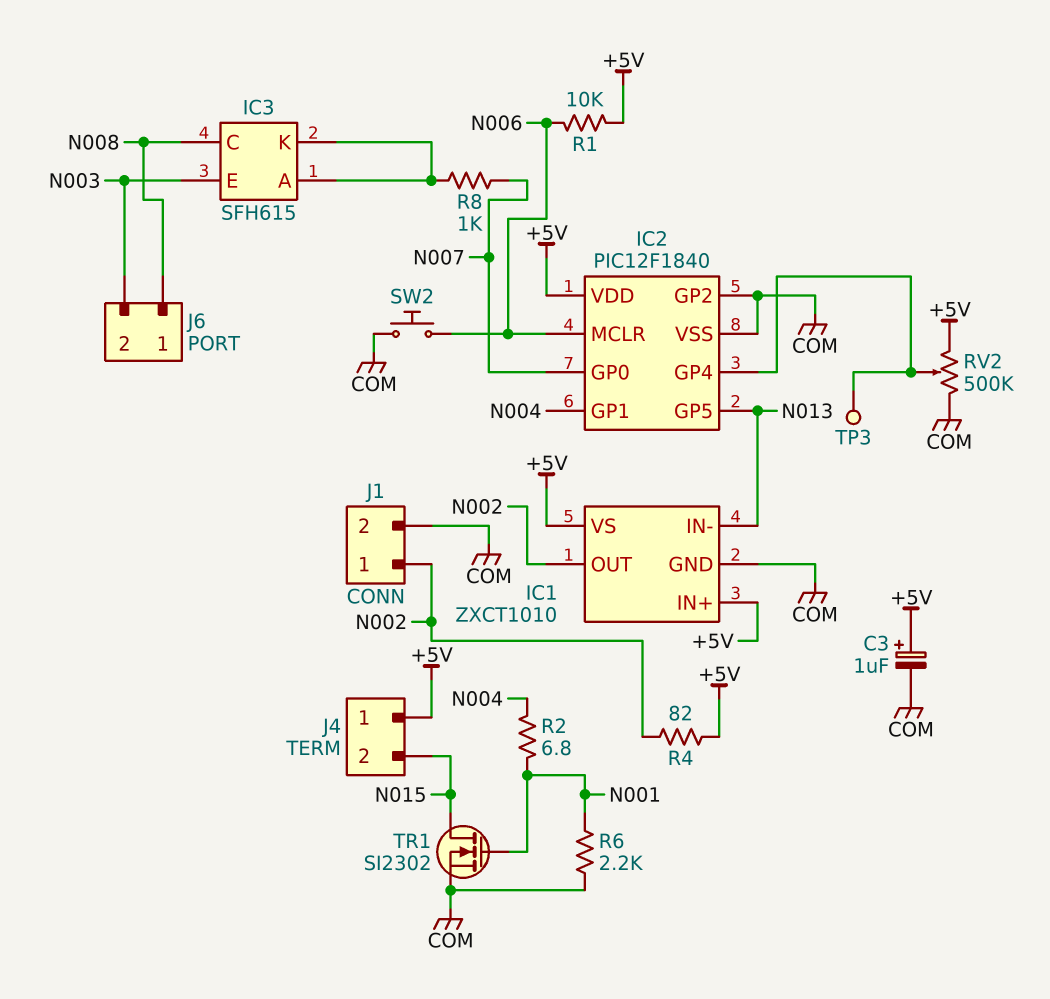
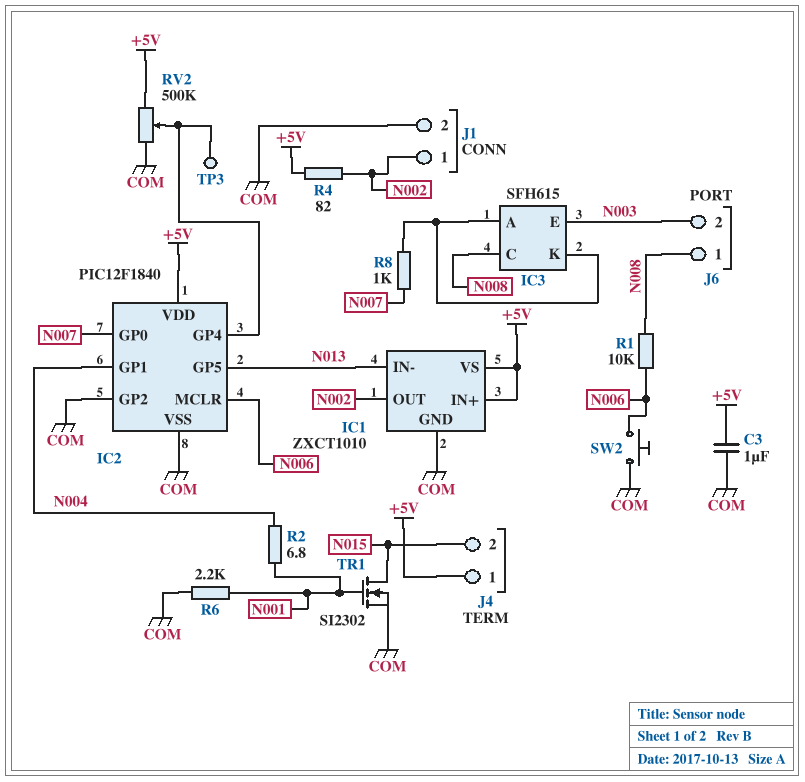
C3: 1uF (plus +5V, minus COM) -> 1uF (+5V, COM)
R1: 10k (+5V, N006) -> 10k (N006, N008)

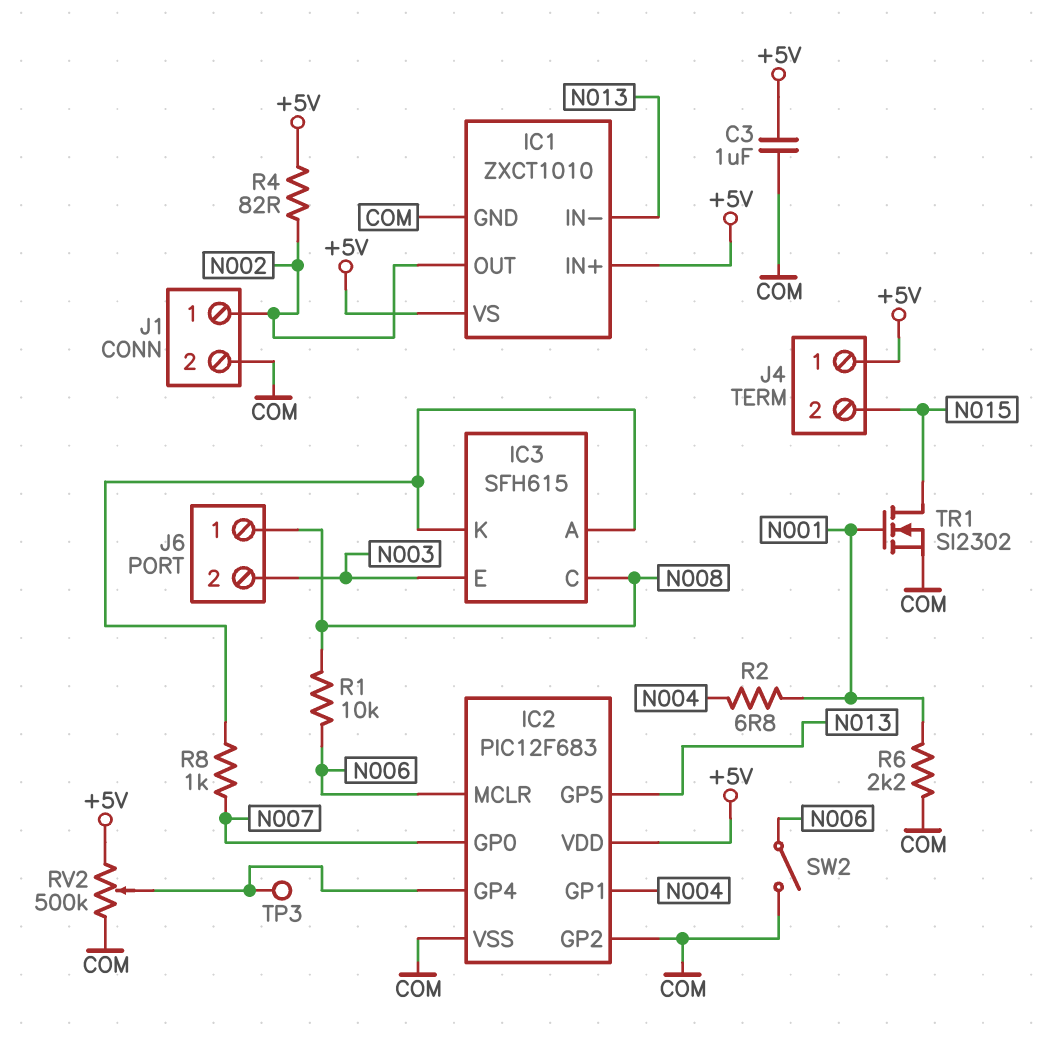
IC2: PIC12F1840 -> PIC12F683
SW2: button (COM, N006) -> switch (COM, N006)

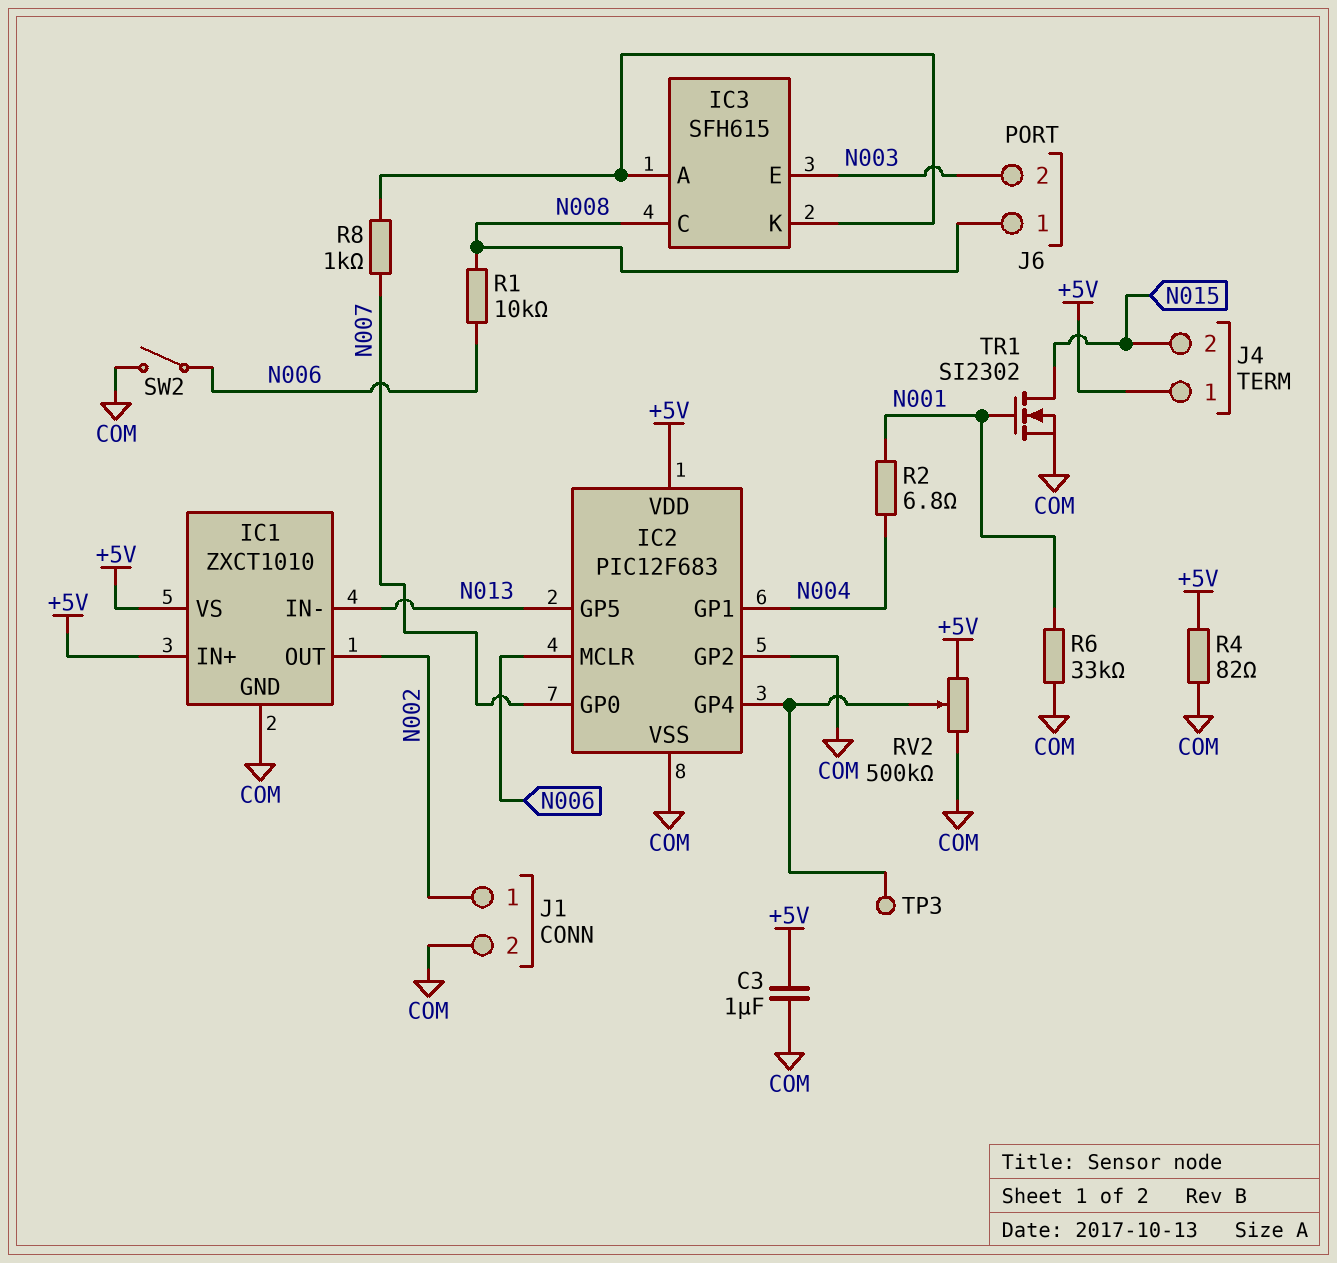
R4: 82 (+5V, N002) -> 82 (+5V, COM)
R6: 2.2k (COM, N001) -> 33k (COM, N001)

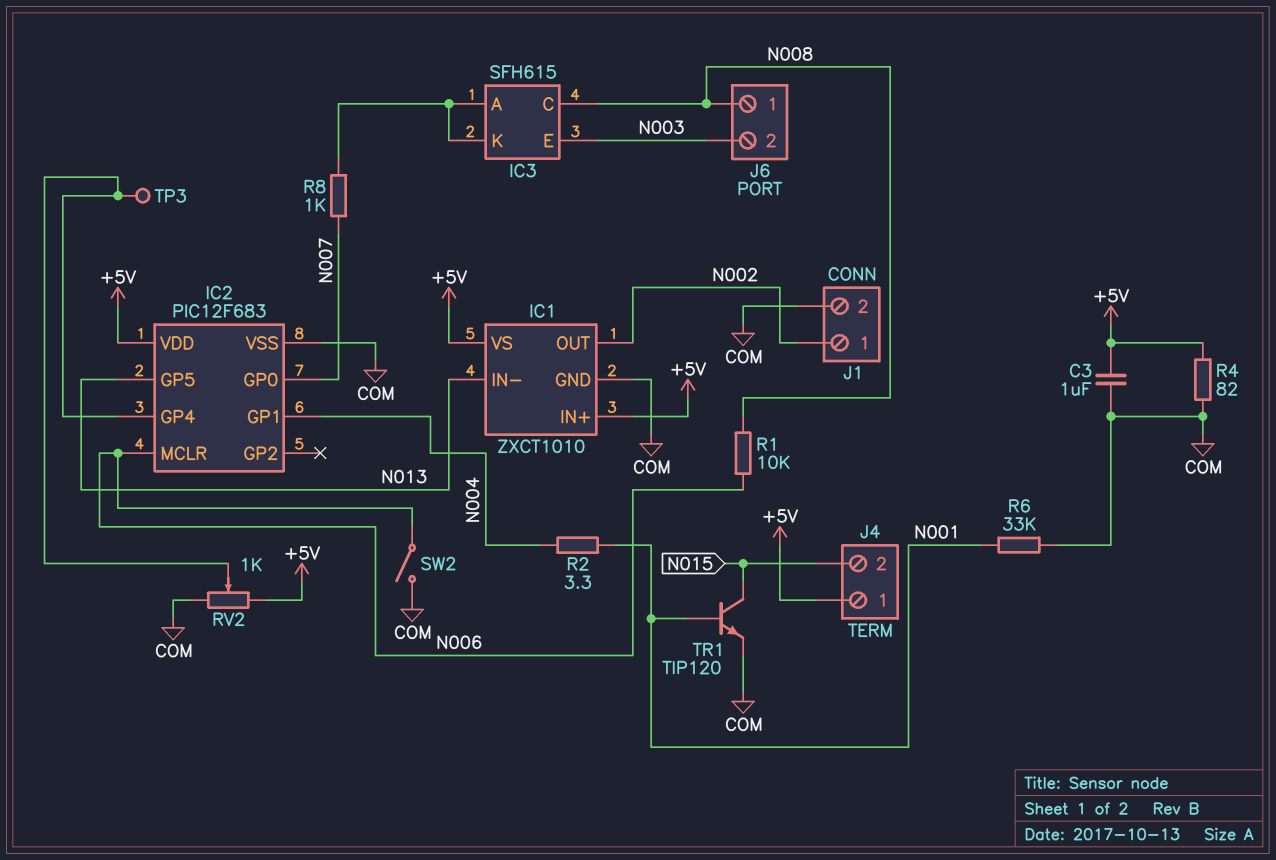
IC2 pin GP2: COM -> none
R2: 6.8 (N001, N004) -> 3.3 (N001, N004)
RV2: 500k (+5V, COM, wiper IC2/GP4) -> 1k (+5V, COM, wiper IC2/GP4)
TR1: NMOS SI2302 (G N001, D N015, S COM) -> NPN TIP120 (B N001, C N015, E COM)

